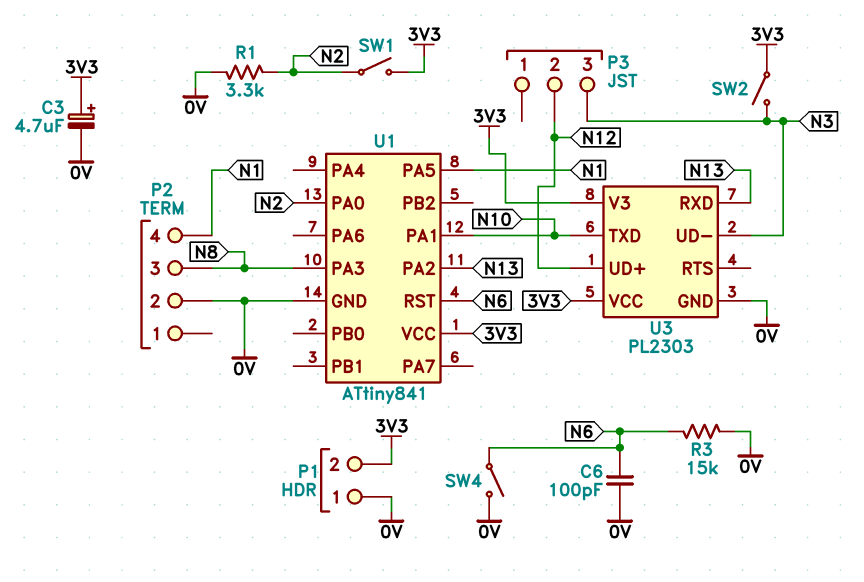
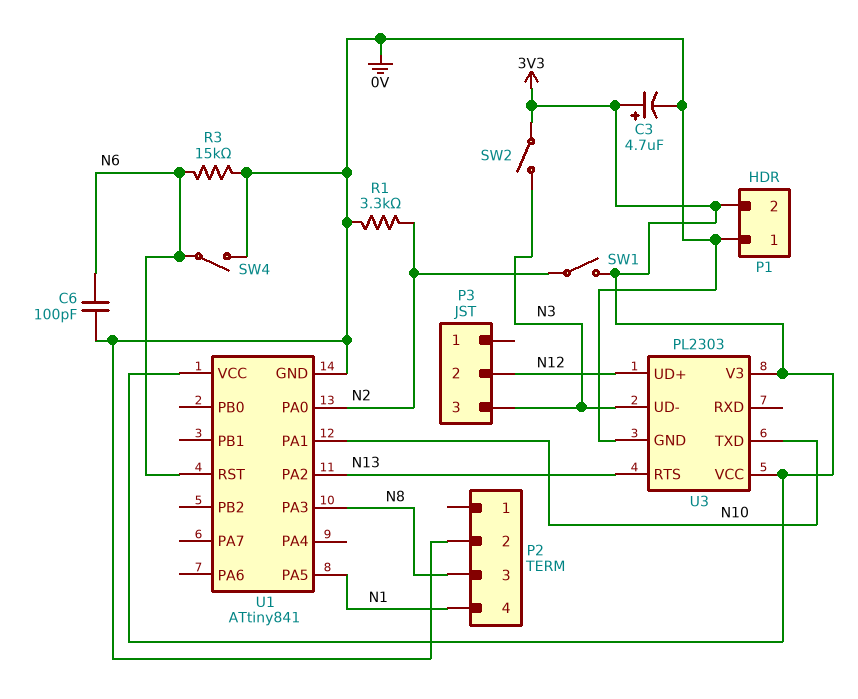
U3 pin RTS: none -> N13
U3 pin RXD: N13 -> none

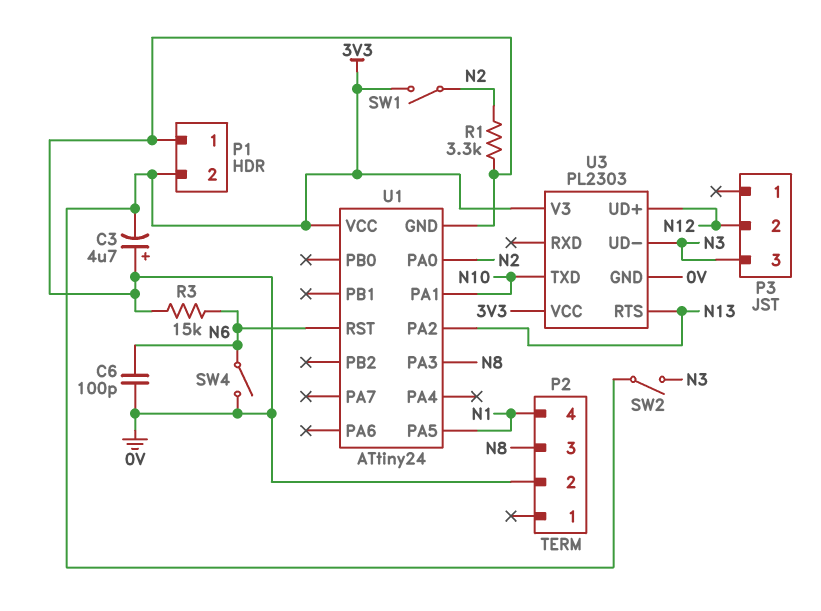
C3: 4.7uF (plus 3V3, minus 0V) -> 4.7uF (plus 0V, minus 3V3)
U1: ATtiny841 -> ATtiny24

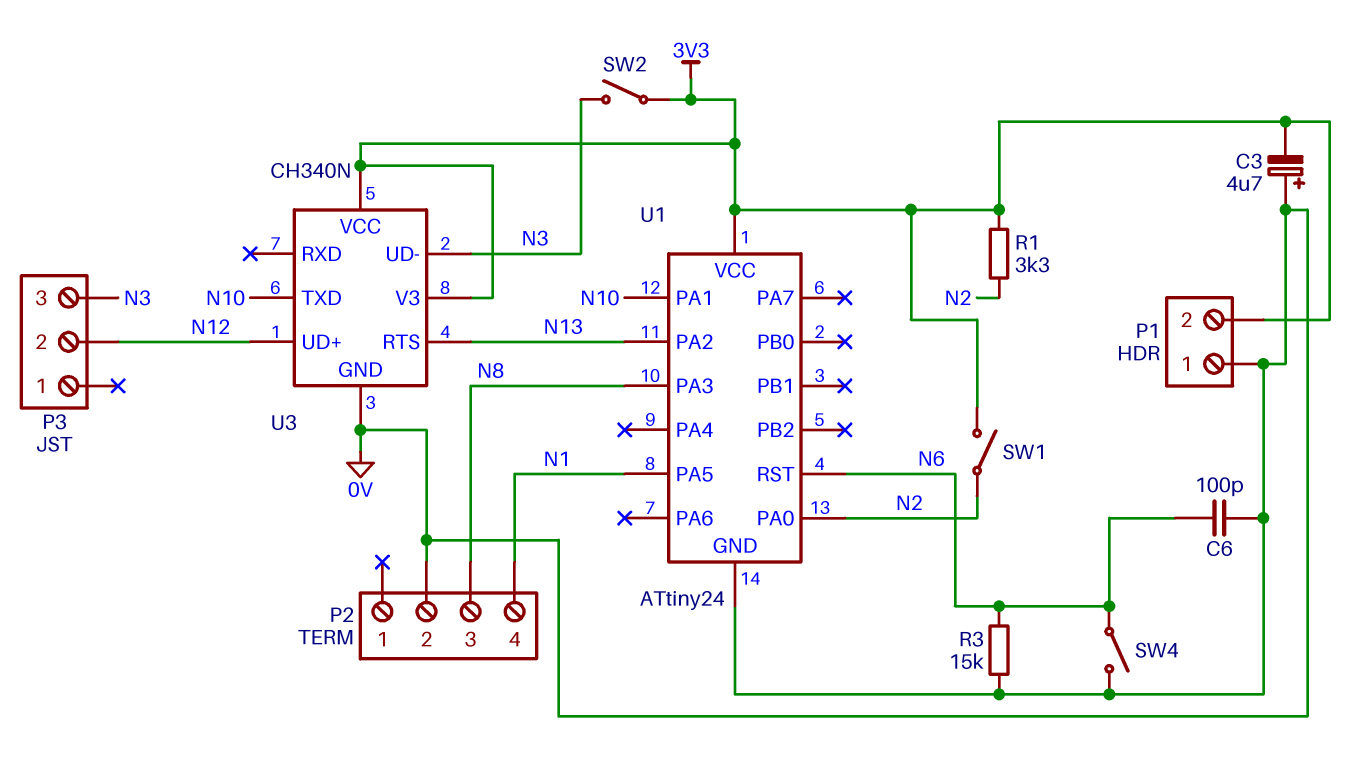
R1: 3.3k (0V, N2) -> 3.3k (3V3, N2)
U3: PL2303 -> CH340N

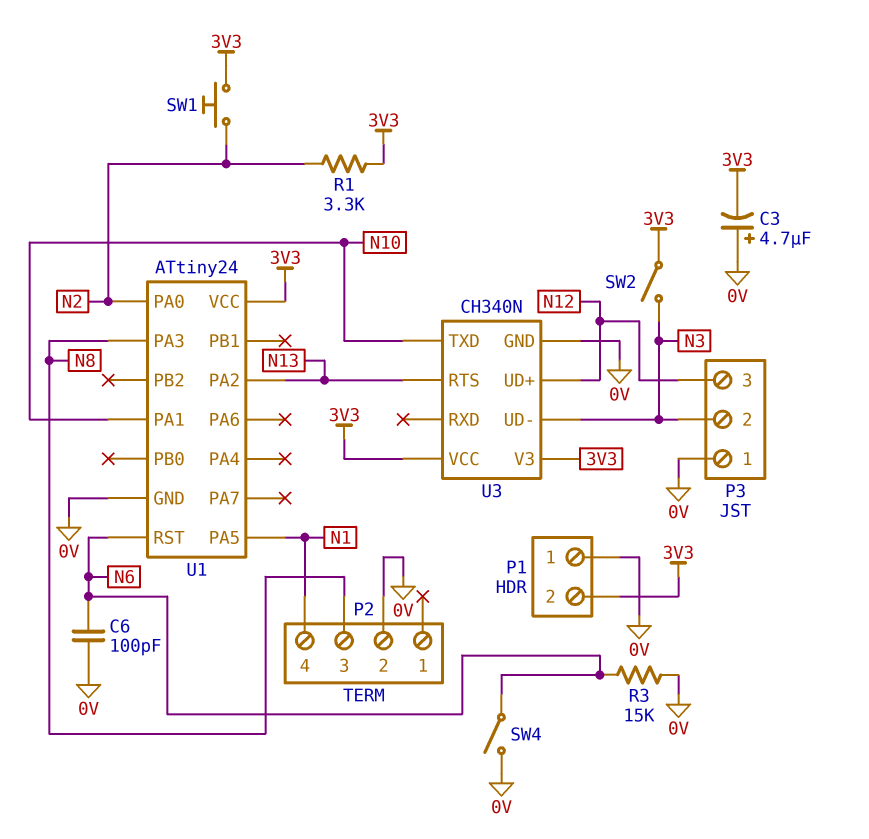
P3 pin 1: none -> 0V
P3 pin 2: N12 -> N3
P3 pin 3: N3 -> N12
SW1: switch (3V3, N2) -> button (3V3, N2)

